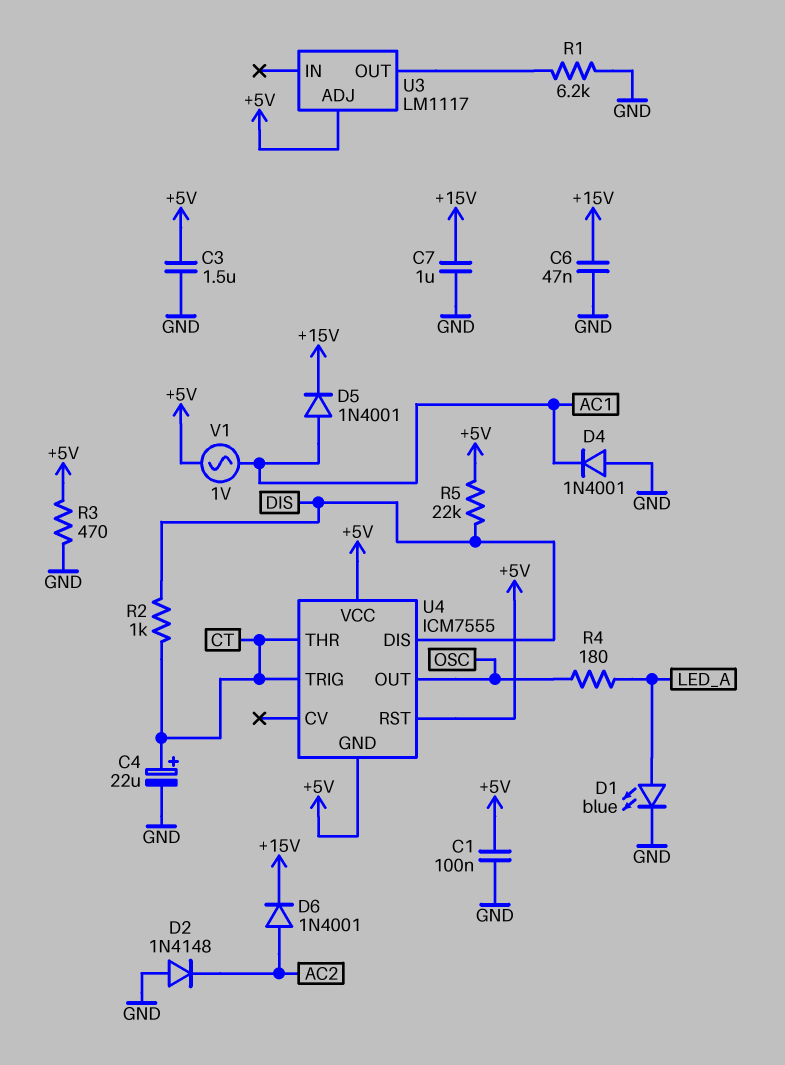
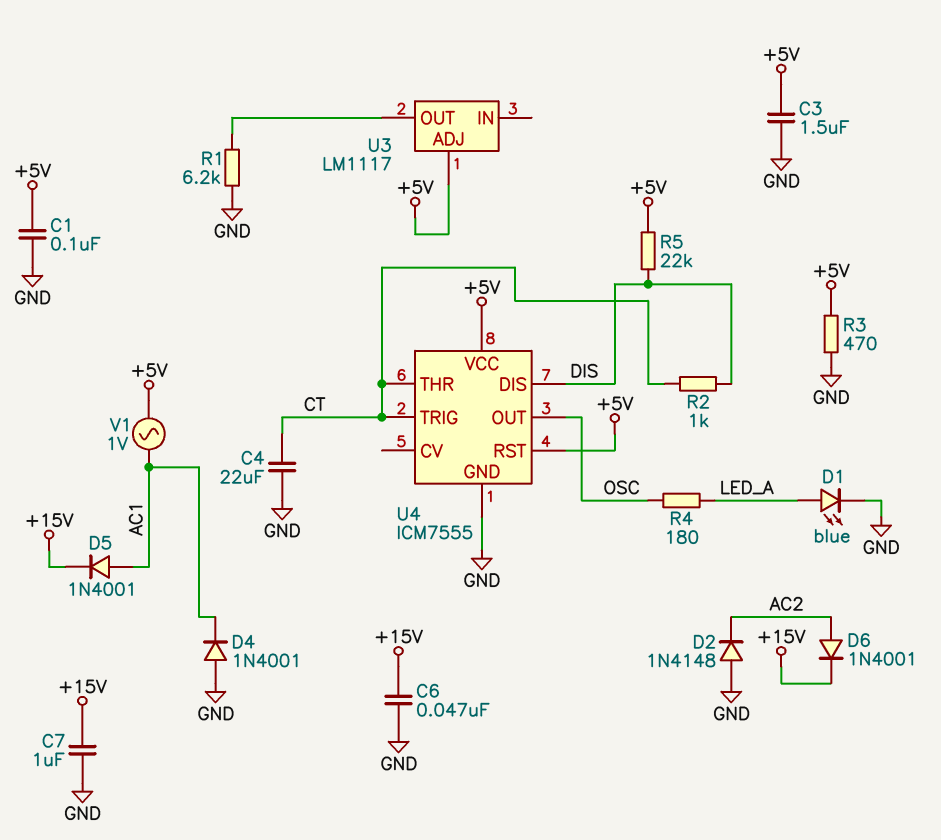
C4: 22uF (plus CT, minus GND) -> 22uF (CT, GND)
U4 pin GND: +5V -> GND

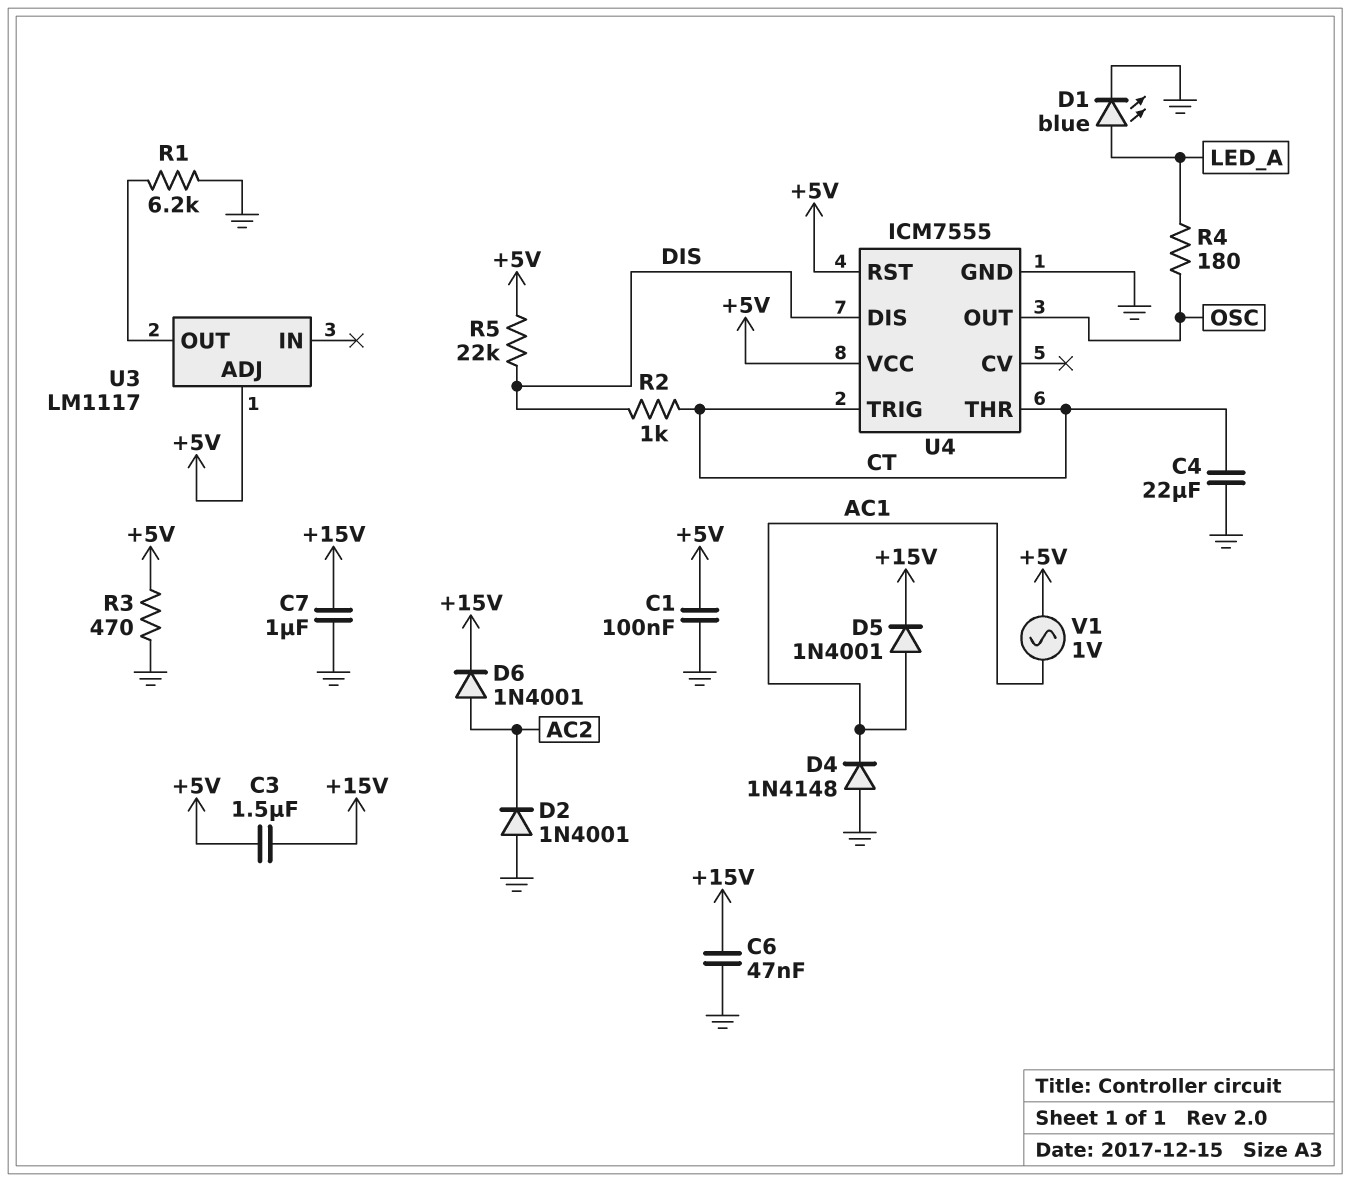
C3: 1.5uF (+5V, GND) -> 1.5uF (+5V, +15V)
D2: diode 1N4148 (A GND, K AC2) -> diode 1N4001 (A GND, K AC2)
D4: diode 1N4001 (A GND, K AC1) -> diode 1N4148 (A GND, K AC1)

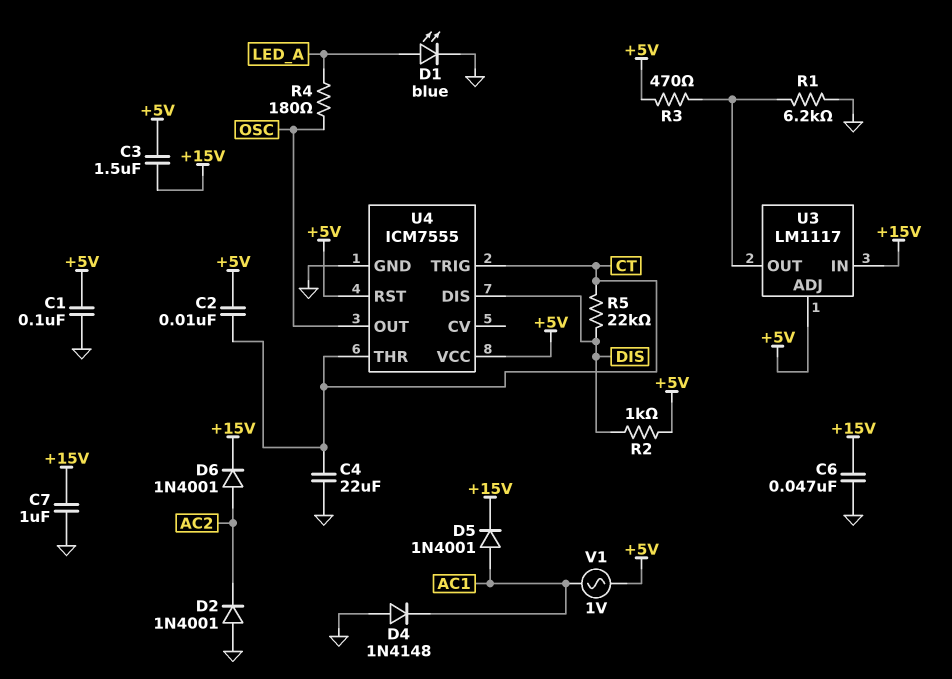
C2: none -> 10nF (+5V, CT)
R2: 1k (CT, DIS) -> 1k (+5V, DIS)
R3: 470 (+5V, GND) -> 470 (+5V, U3/OUT)
R5: 22k (+5V, DIS) -> 22k (CT, DIS)
U3 pin IN: none -> +15V

